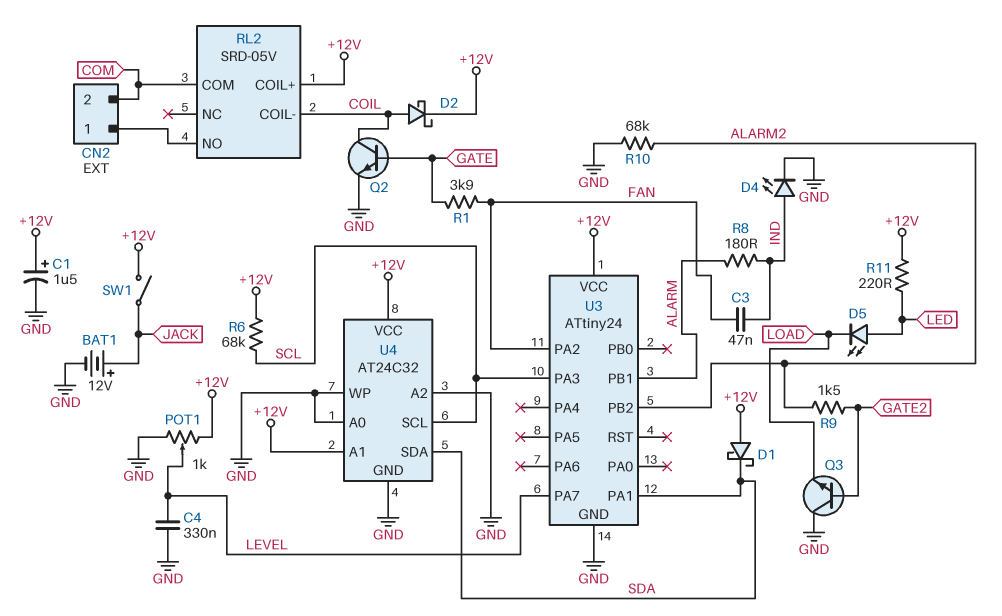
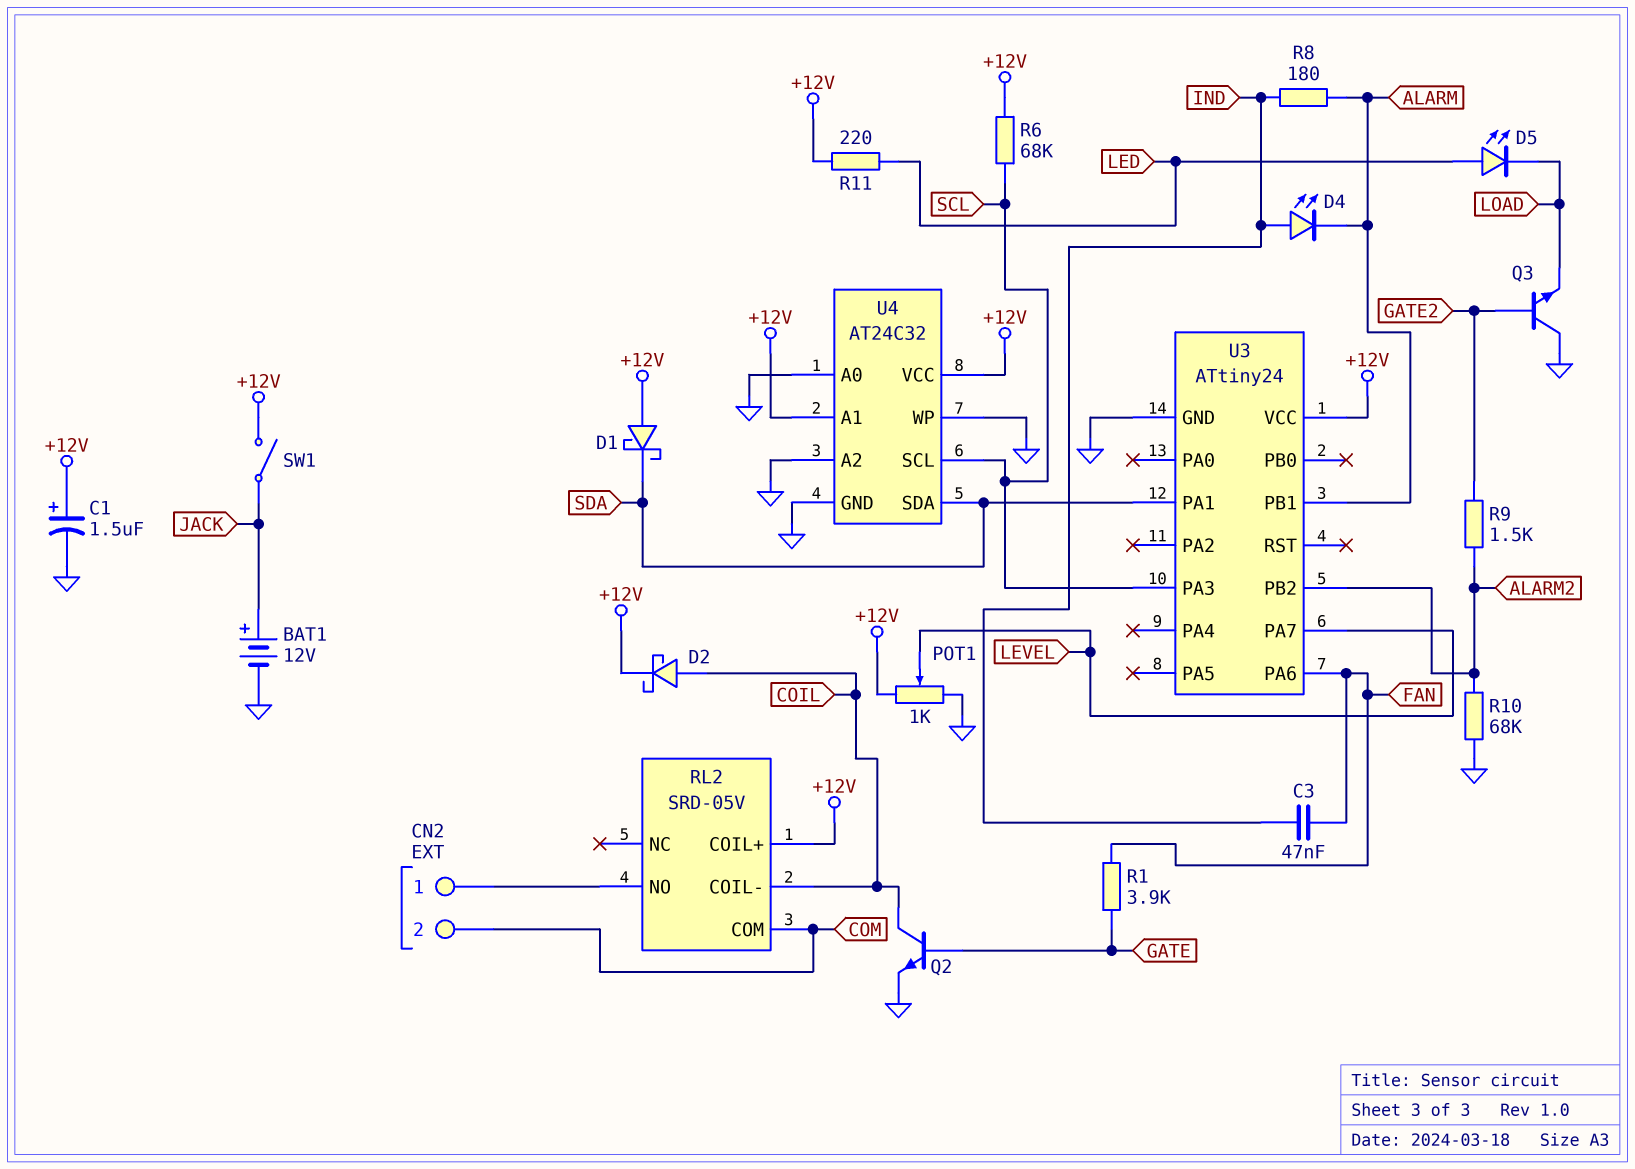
C4: 330nF (GND, LEVEL) -> none
D4: LED (A IND, K GND) -> LED (A IND, K ALARM)
U3 pin PA2: FAN -> none
U3 pin PA6: none -> FAN

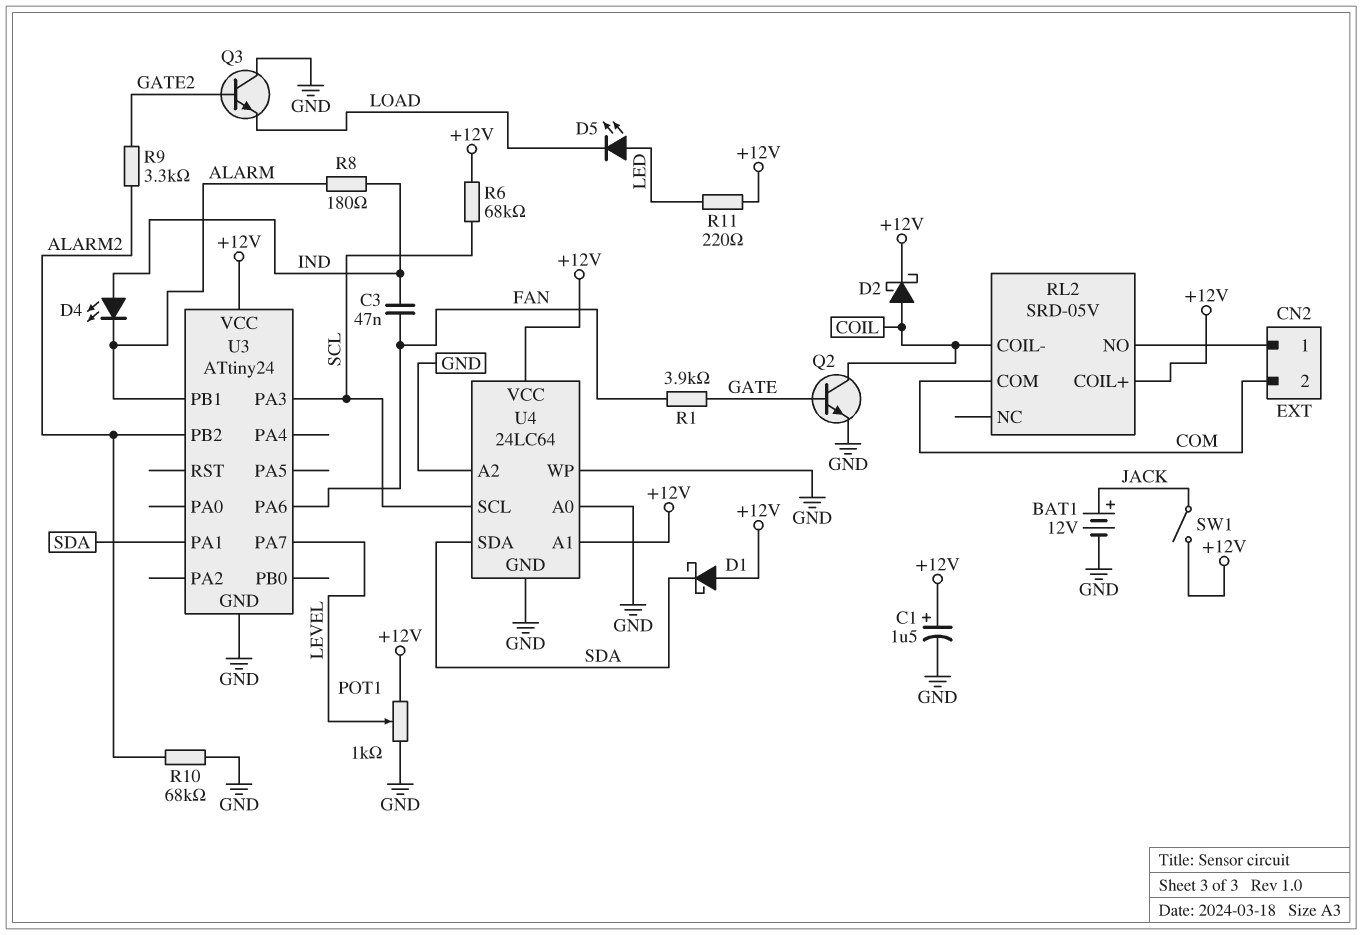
R9: 1.5k (ALARM2, GATE2) -> 3.3k (ALARM2, GATE2)
U4: AT24C32 -> 24LC64

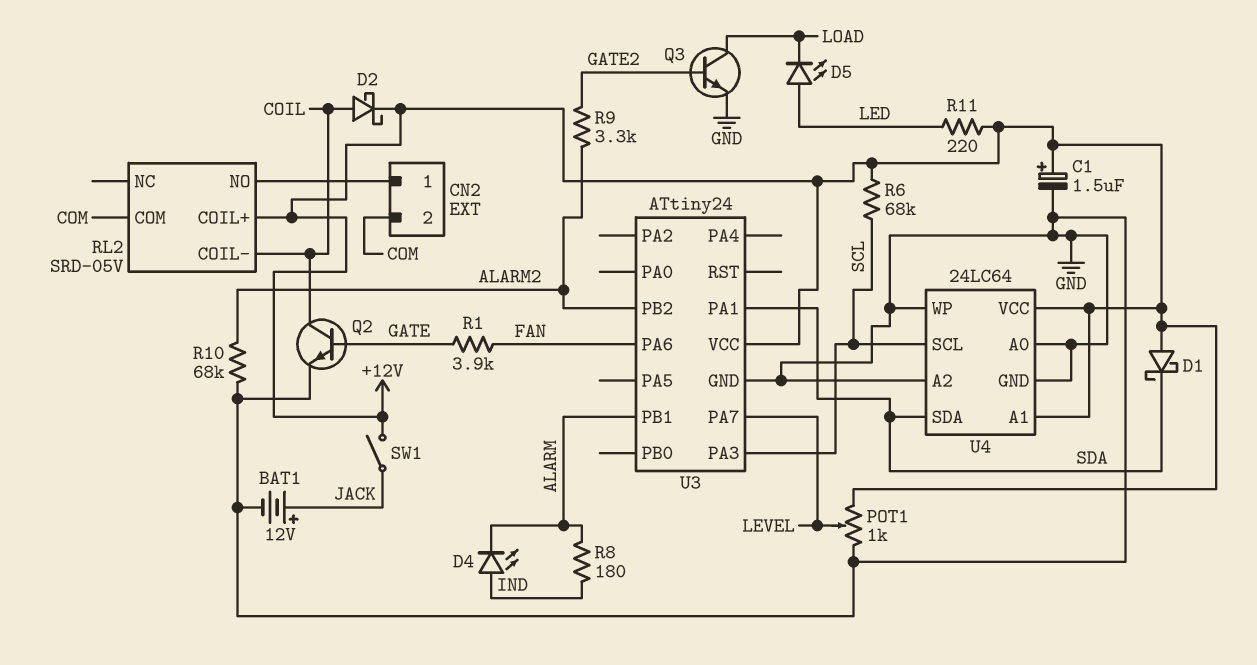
C3: 47nF (FAN, IND) -> none
Q3: NPN (B GATE2, C GND, E LOAD) -> NPN (B GATE2, C LOAD, E GND)

